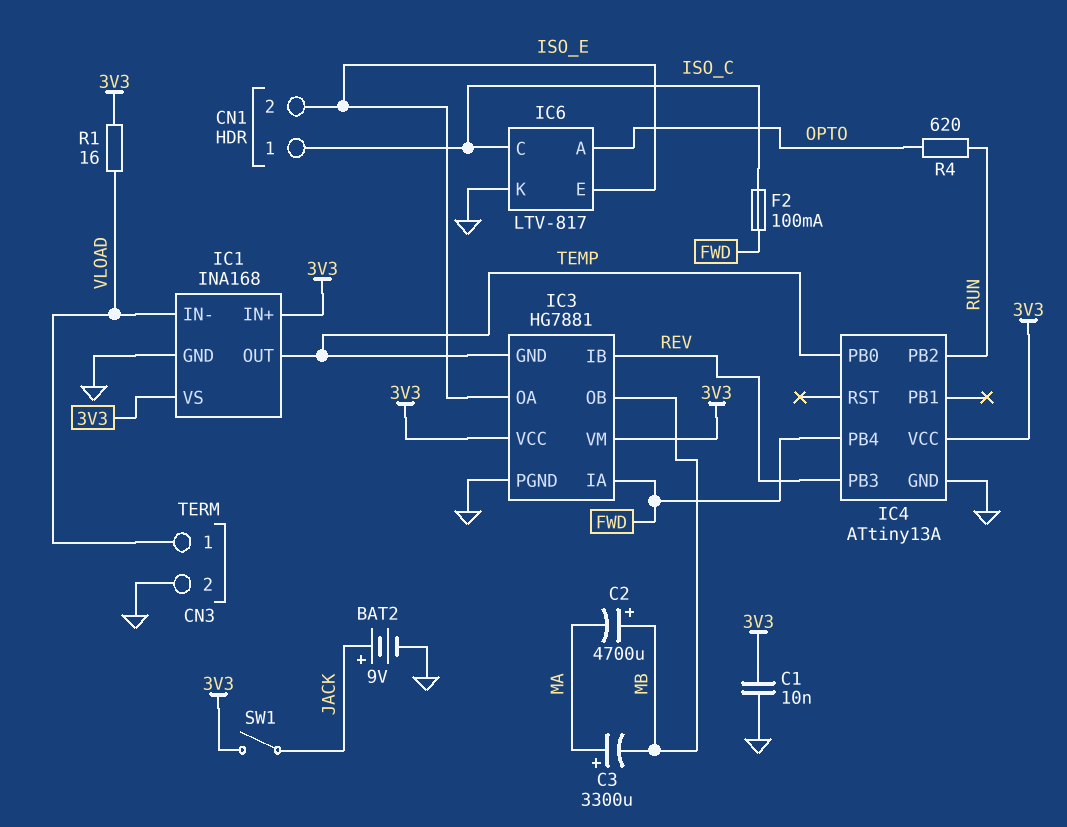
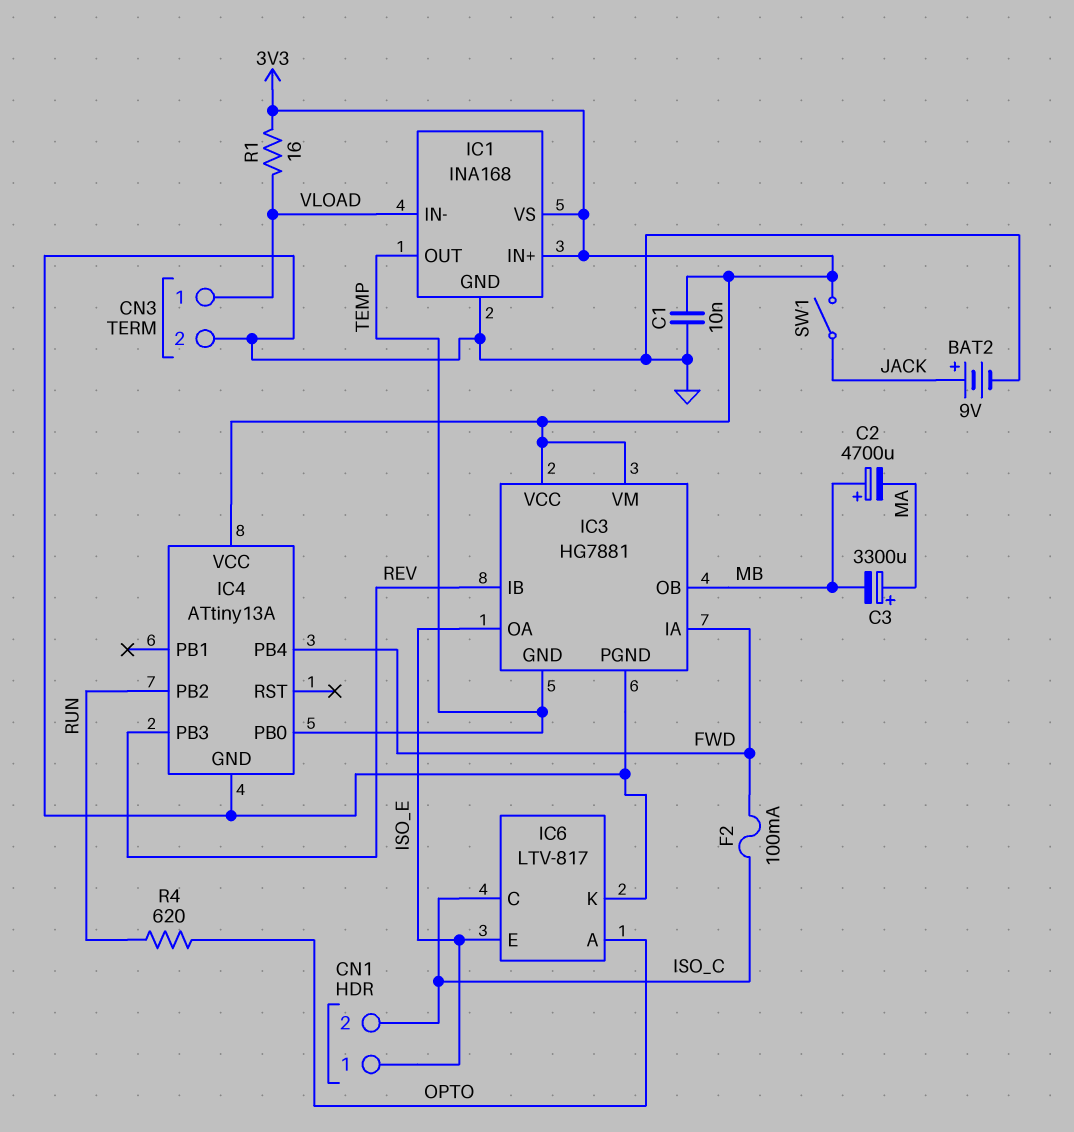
CN1 pin 1: ISO_C -> ISO_E
CN1 pin 2: ISO_E -> ISO_C

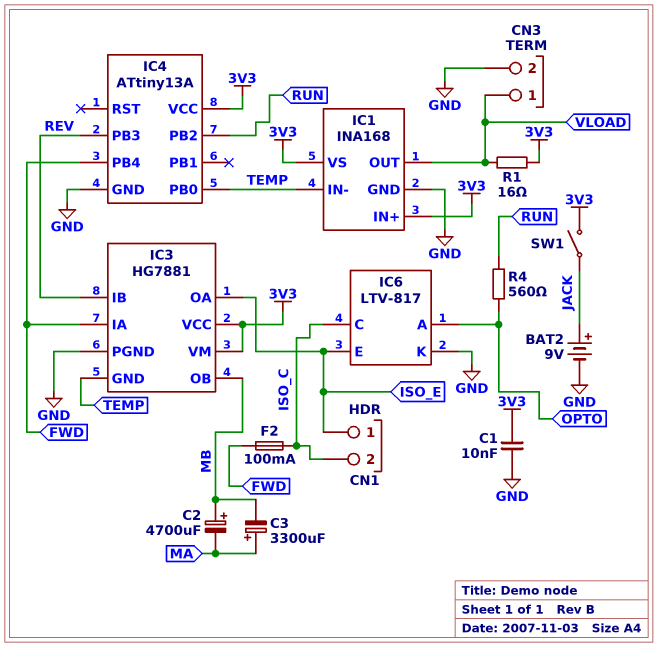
IC1 pin IN-: VLOAD -> TEMP
IC1 pin OUT: TEMP -> VLOAD
R4: 620 (OPTO, RUN) -> 560 (OPTO, RUN)

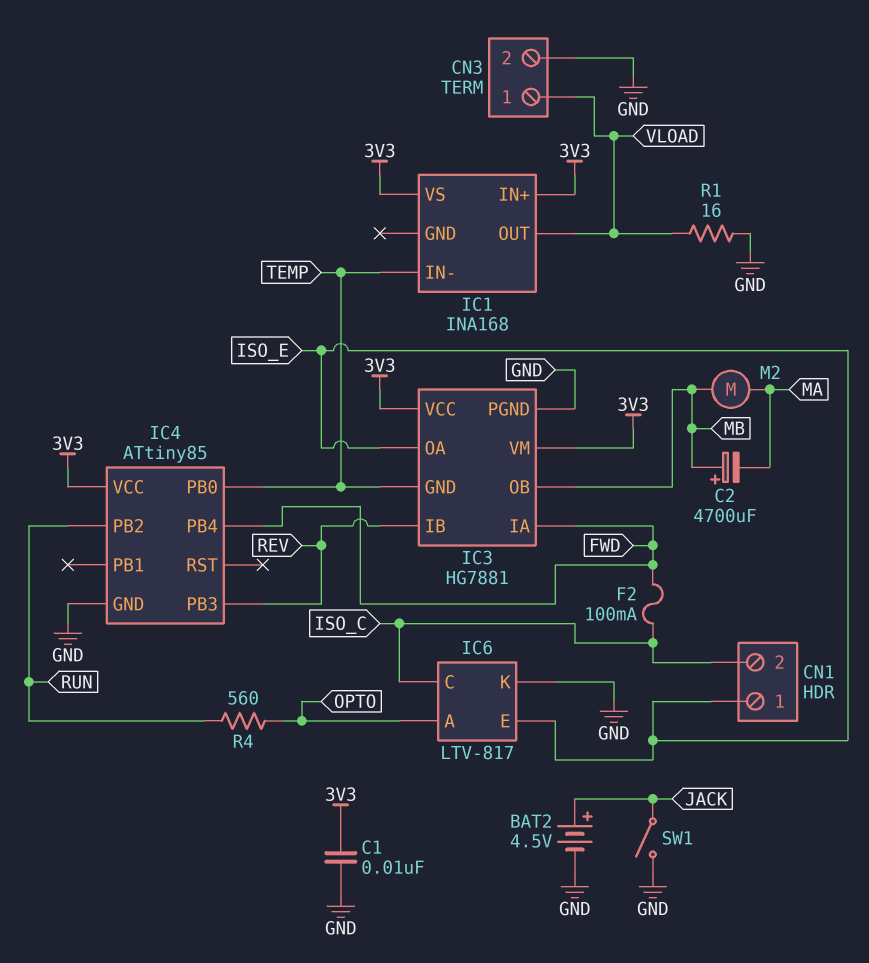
BAT2: 9V (plus JACK, minus GND) -> 4.5V (plus JACK, minus GND)
C3: 3300uF (plus MA, minus MB) -> none
IC1 pin GND: GND -> none
IC4: ATtiny13A -> ATtiny85
M2: none -> motor (MA, MB)
R1: 16 (3V3, VLOAD) -> 16 (GND, VLOAD)
SW1: switch (3V3, JACK) -> switch (GND, JACK)

